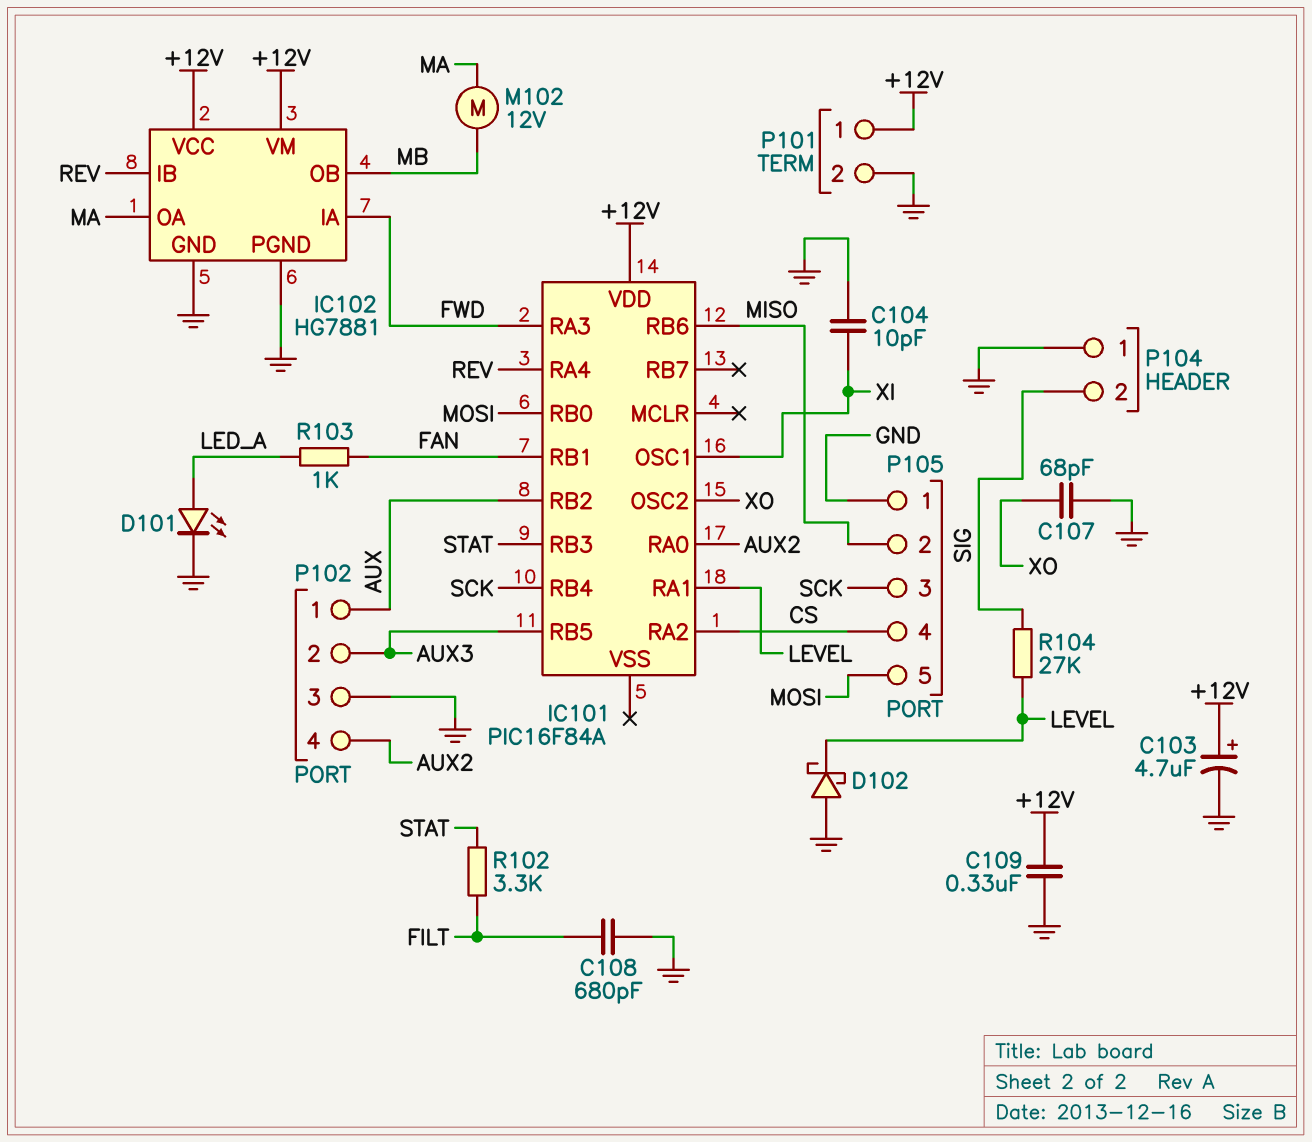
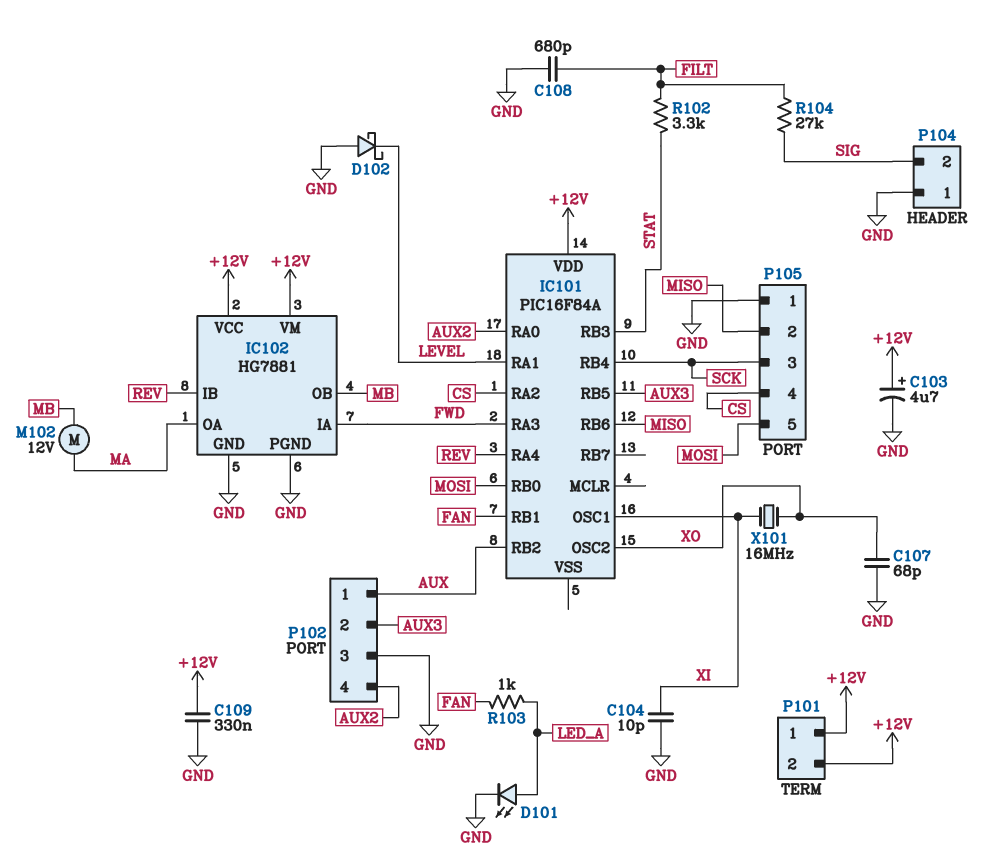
P101 pin 2: GND -> +12V
R104: 27k (LEVEL, SIG) -> 27k (FILT, SIG)
X101: none -> 16MHz (XI, XO)

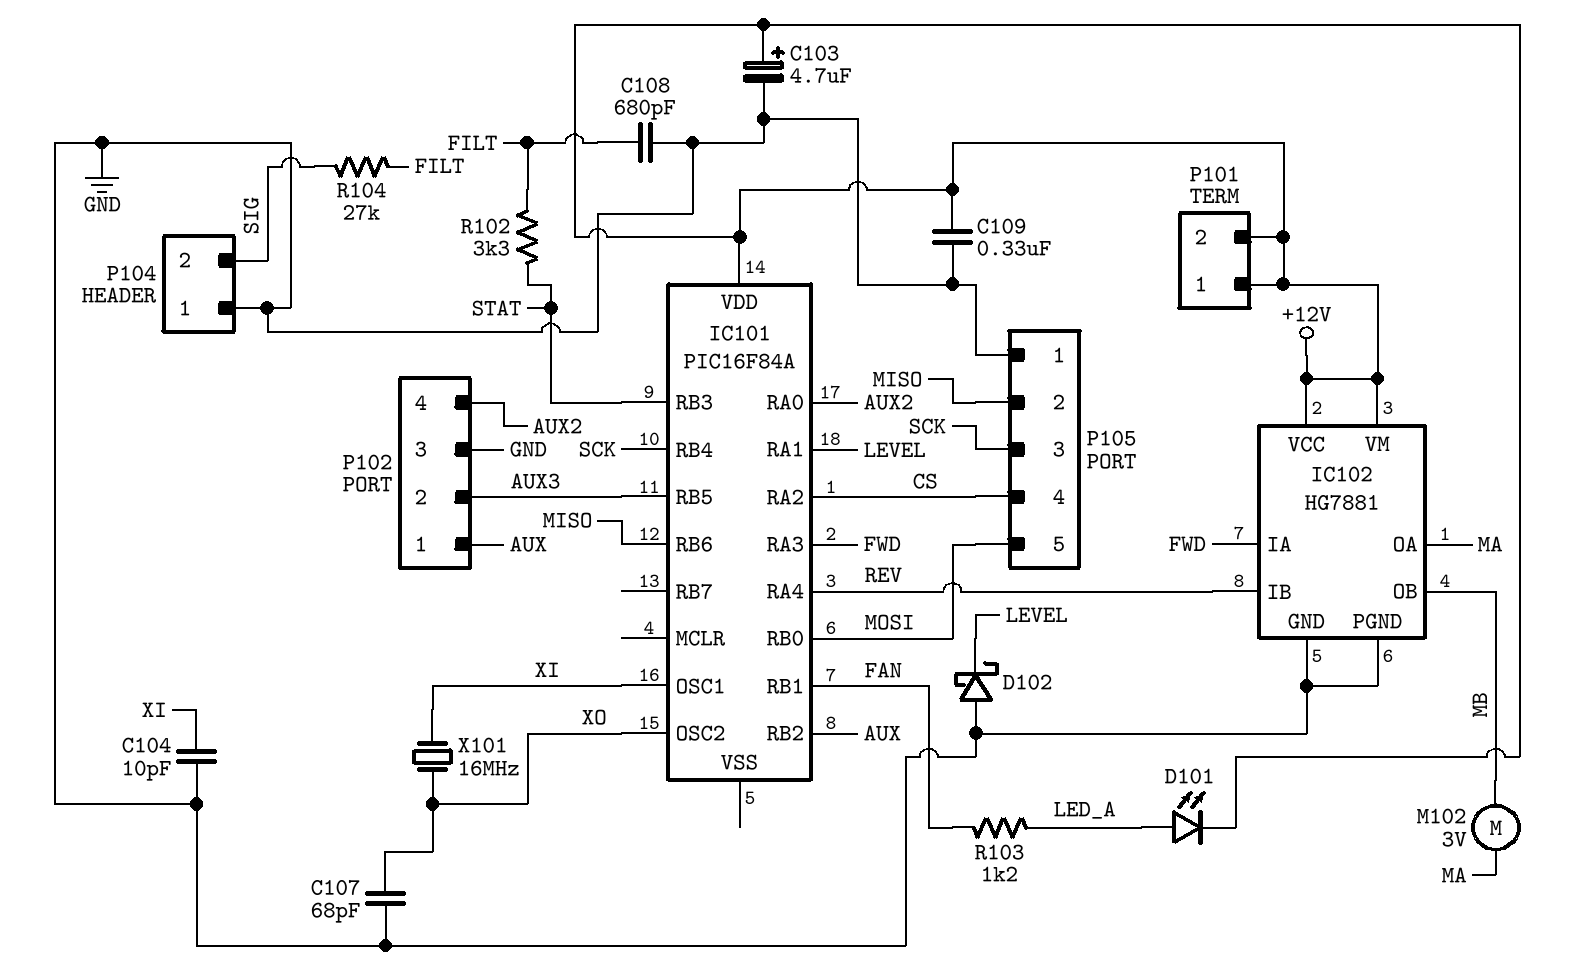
D101: LED (A LED_A, K GND) -> LED (A LED_A, K +12V)
M102: motor 12V (MA, MB) -> motor 3V (MA, MB)
R103: 1k (FAN, LED_A) -> 1.2k (FAN, LED_A)

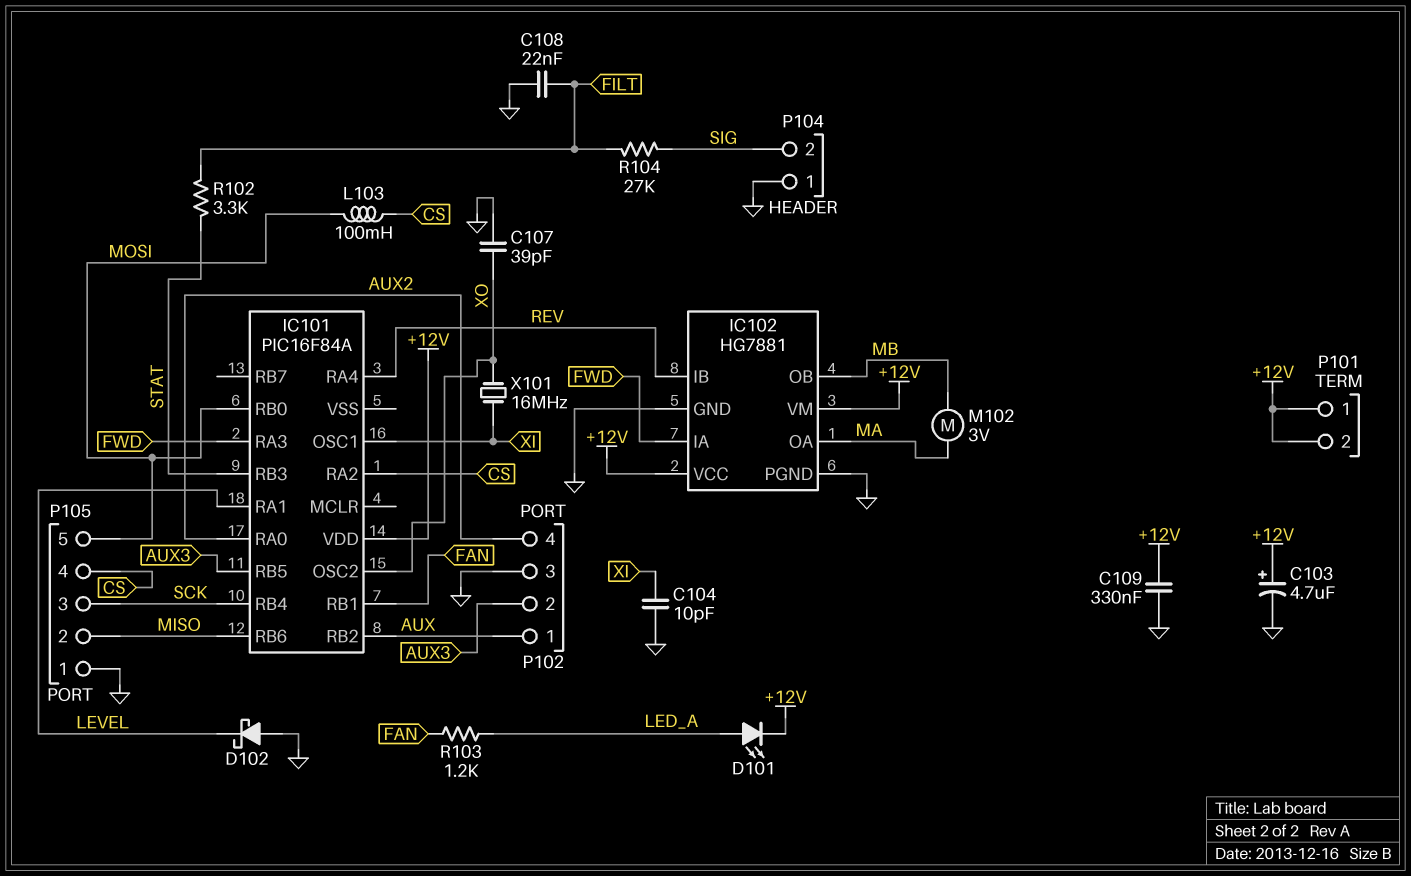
C107: 68pF (GND, XO) -> 39pF (GND, XO)
C108: 680pF (FILT, GND) -> 22nF (FILT, GND)
L103: none -> 100mH (CS, MOSI)

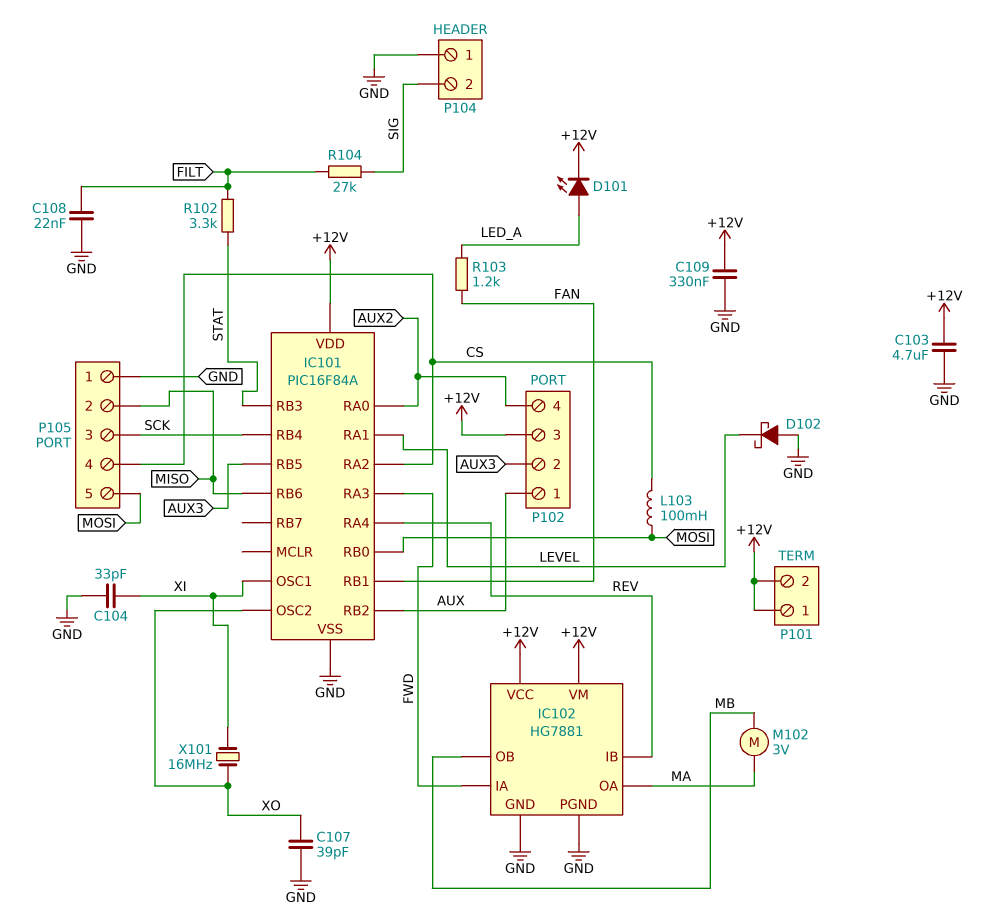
C103: 4.7uF (plus +12V, minus GND) -> 4.7uF (+12V, GND)
C104: 10pF (GND, XI) -> 33pF (GND, XI)
IC101 pin VSS: none -> GND
P102 pin 3: GND -> +12V

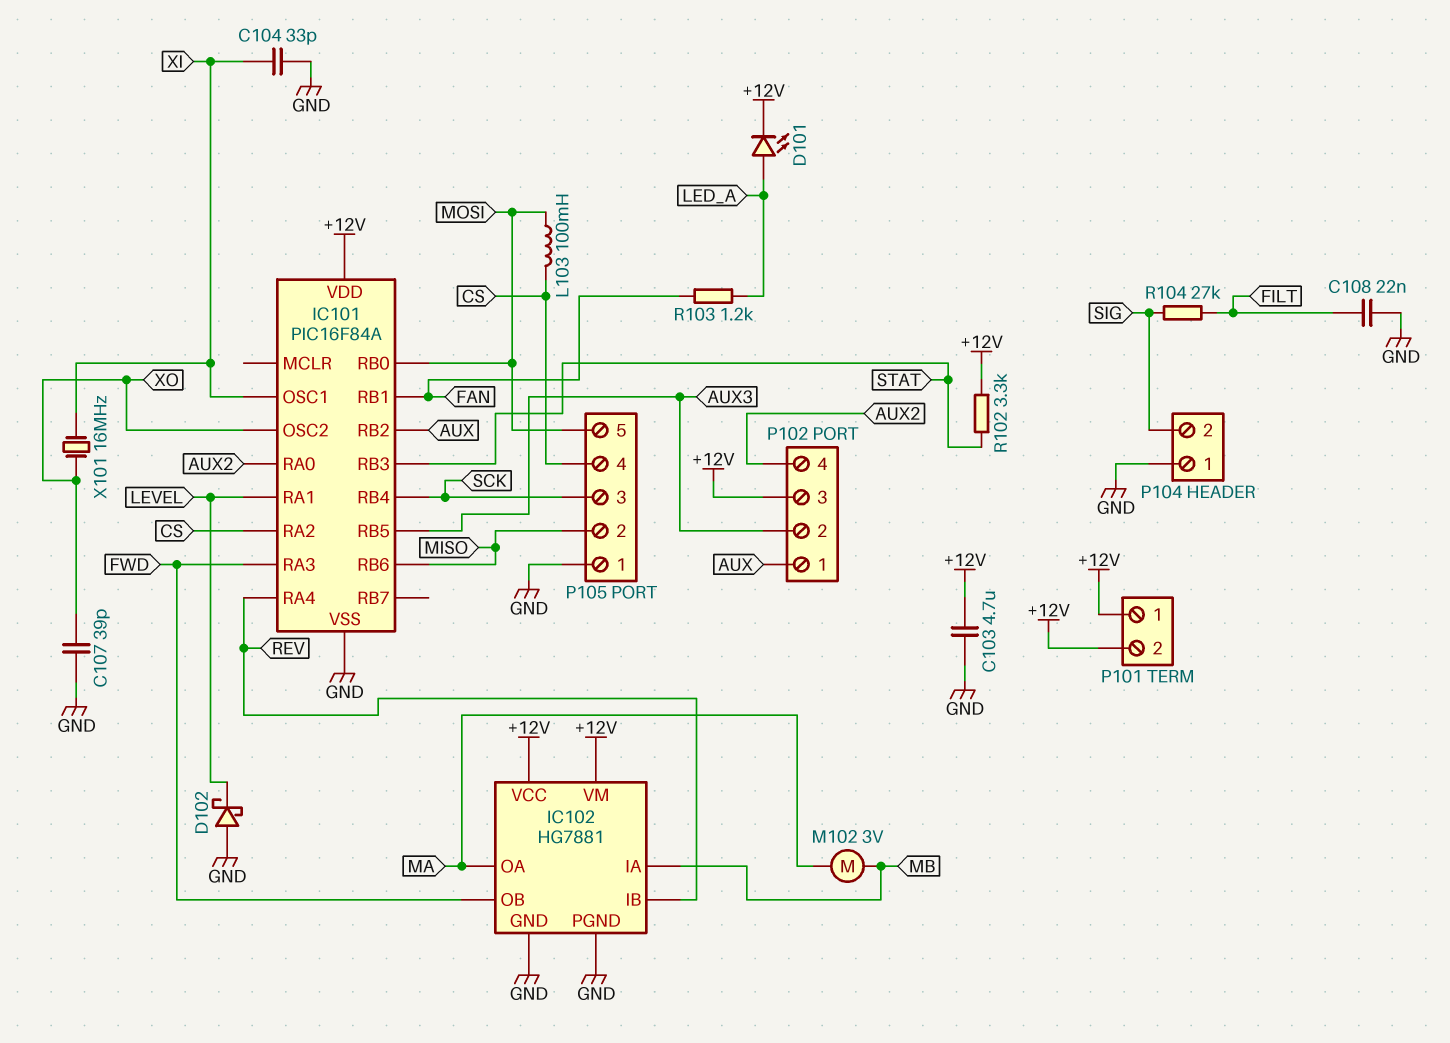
C109: 330nF (+12V, GND) -> none
IC102 pin IA: FWD -> MB
IC102 pin OB: MB -> FWD
R102: 3.3k (FILT, STAT) -> 3.3k (+12V, STAT)

